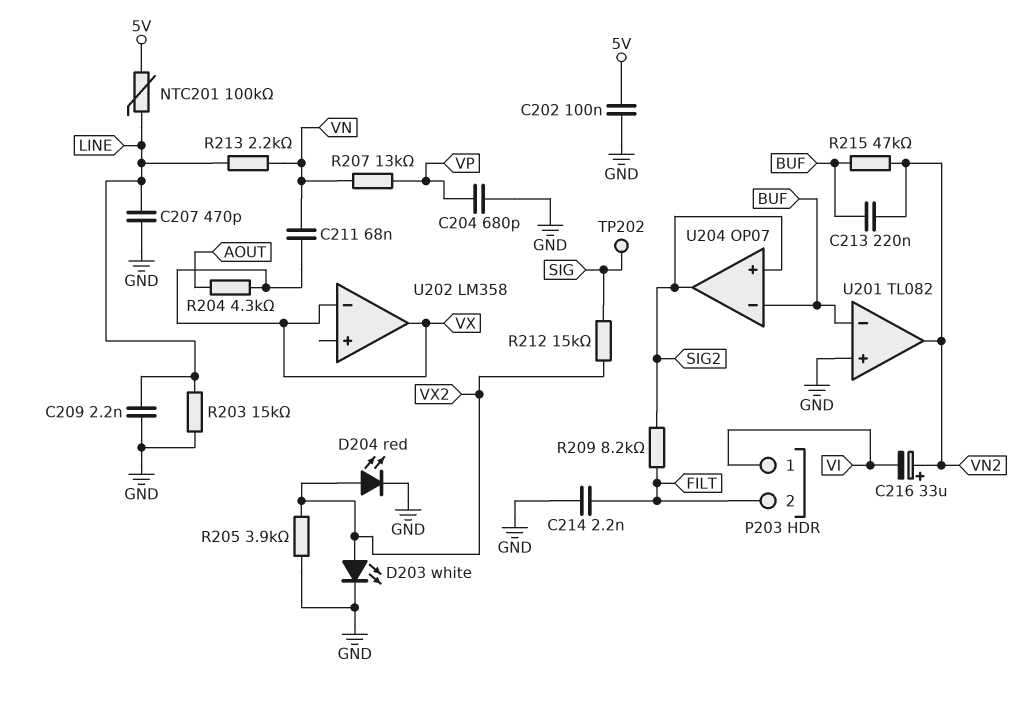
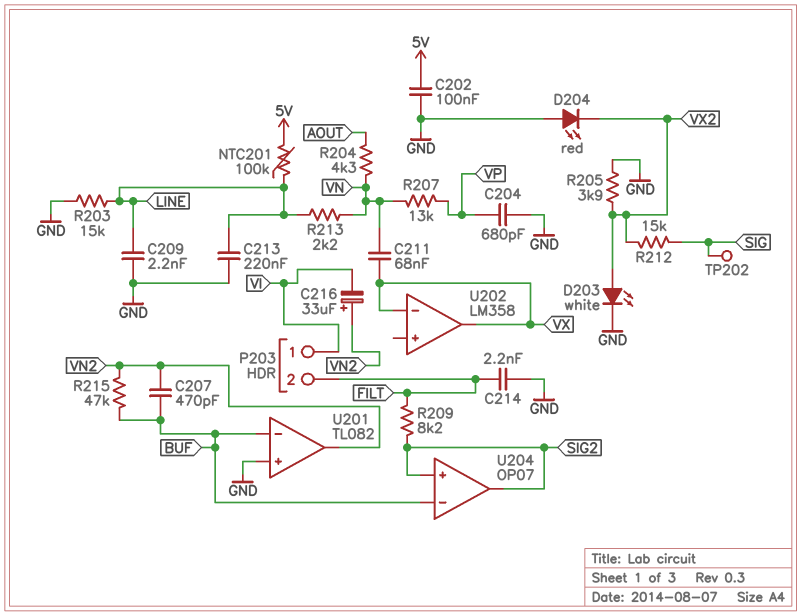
C207: 470pF (GND, LINE) -> 470pF (BUF, VN2)
C213: 220nF (BUF, VN2) -> 220nF (GND, LINE)
D204: LED red (A VX2, K GND) -> LED red (A GND, K VX2)
R204: 4.3k (AOUT, VX) -> 4.3k (AOUT, VN)

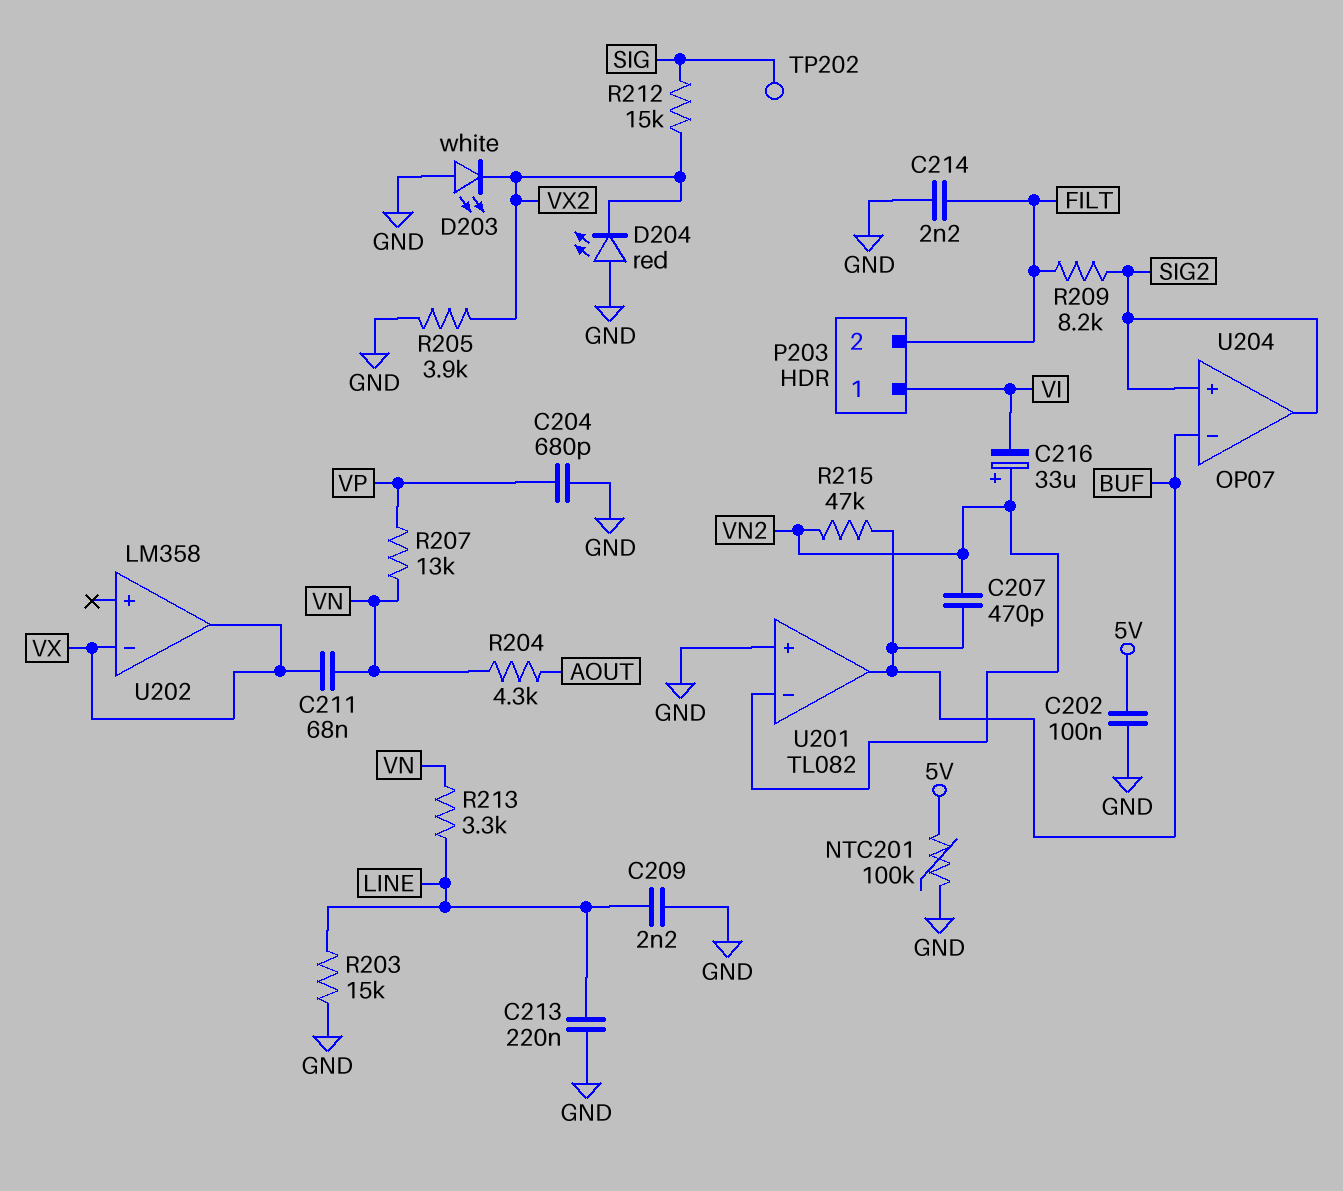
D203: LED white (A VX2, K GND) -> LED white (A GND, K VX2)
NTC201: 100k (5V, LINE) -> 100k (5V, GND)
R213: 2.2k (LINE, VN) -> 3.3k (LINE, VN)
U201 pin in-: BUF -> VN2
U201 pin out: VN2 -> BUF

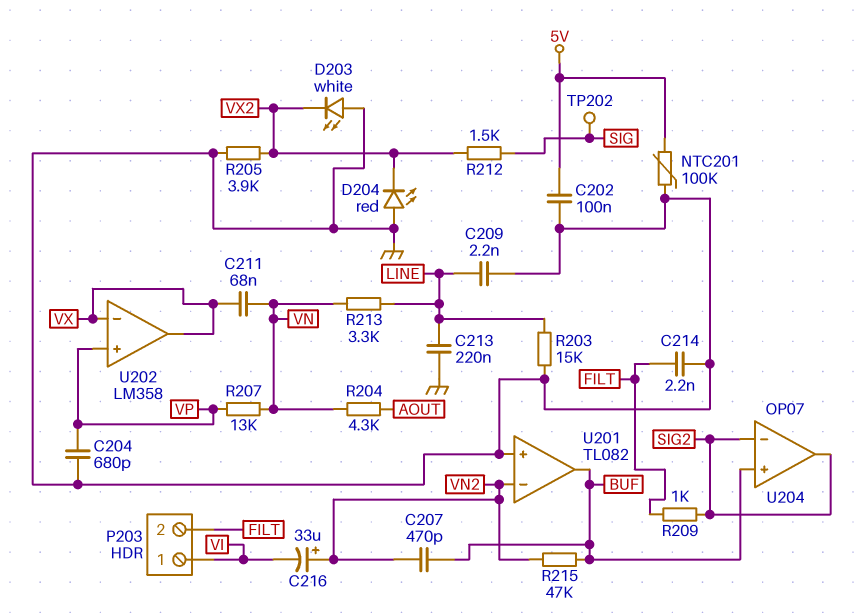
R209: 8.2k (FILT, SIG2) -> 1k (FILT, SIG2)
R212: 15k (SIG, VX2) -> 1.5k (SIG, VX2)
U202 pin in+: none -> VP
U204 pin in+: SIG2 -> BUF
U204 pin in-: BUF -> SIG2

